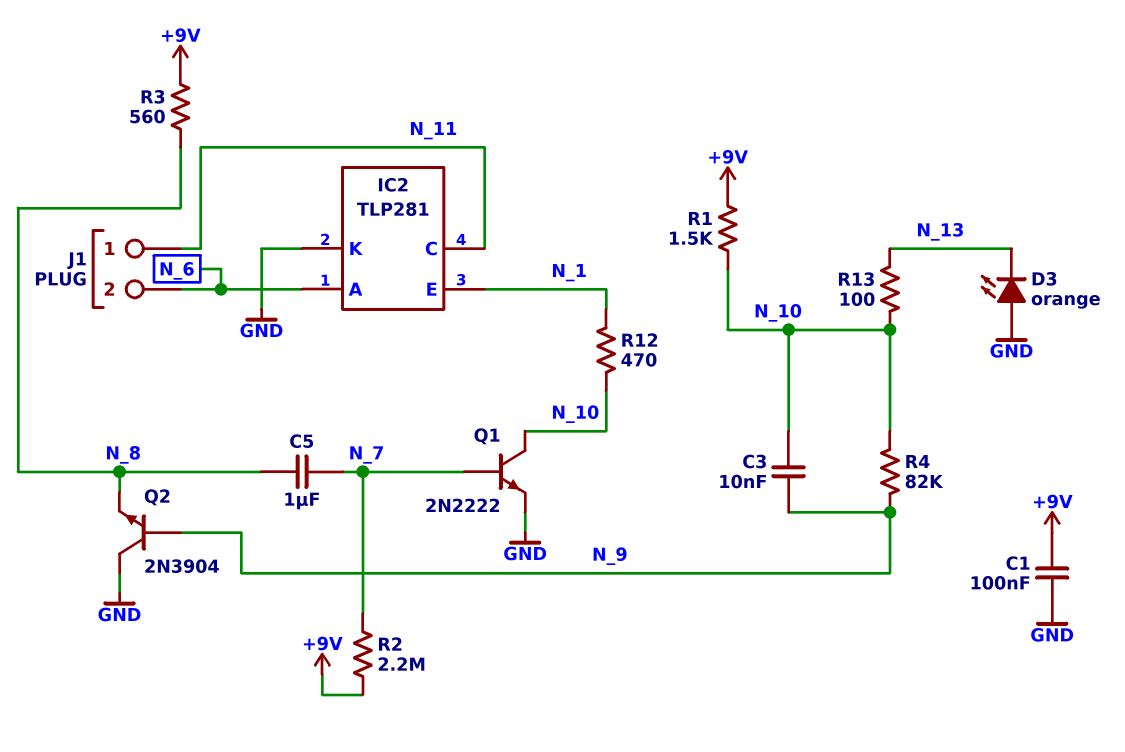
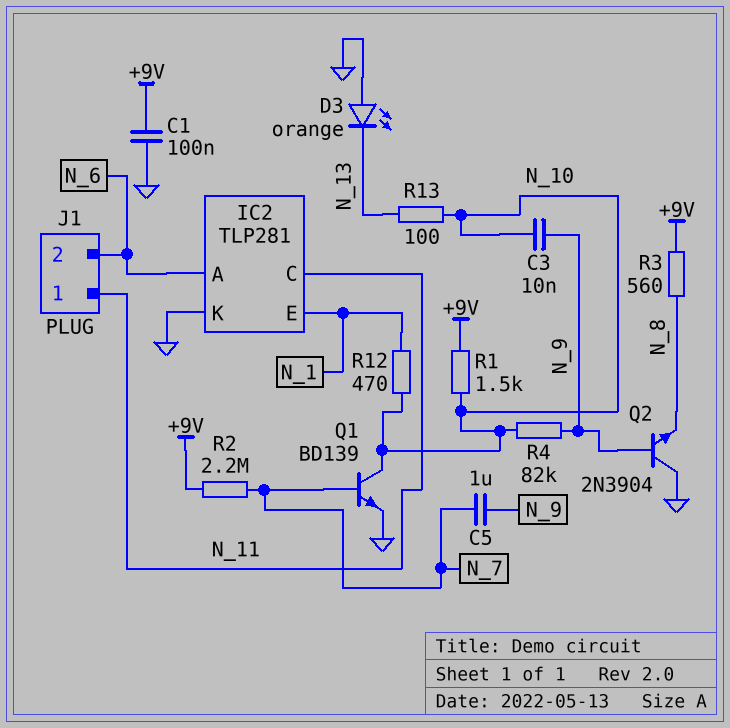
C5: 1uF (N_7, N_8) -> 1uF (N_7, N_9)
Q1: NPN 2N2222 (B N_7, C N_10, E GND) -> NPN BD139 (B N_7, C N_10, E GND)

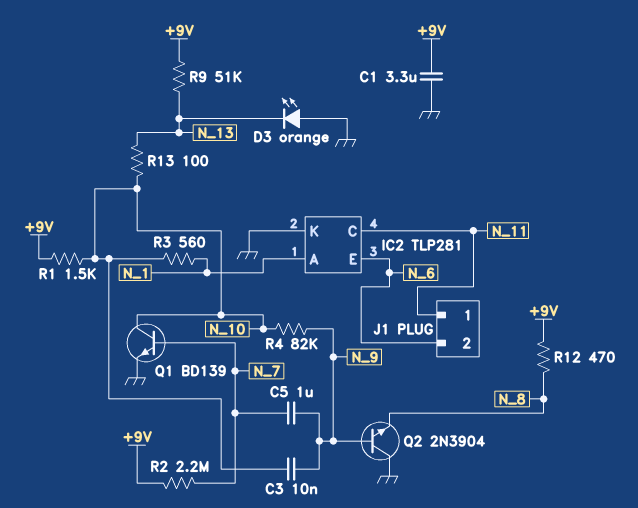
C1: 100nF (+9V, GND) -> 3.3uF (+9V, GND)
IC2 pin A: N_6 -> N_1
IC2 pin E: N_1 -> N_6
R3: 560 (+9V, N_8) -> 560 (N_1, N_10)
R9: none -> 51k (+9V, N_13)
R12: 470 (N_1, N_10) -> 470 (+9V, N_8)

